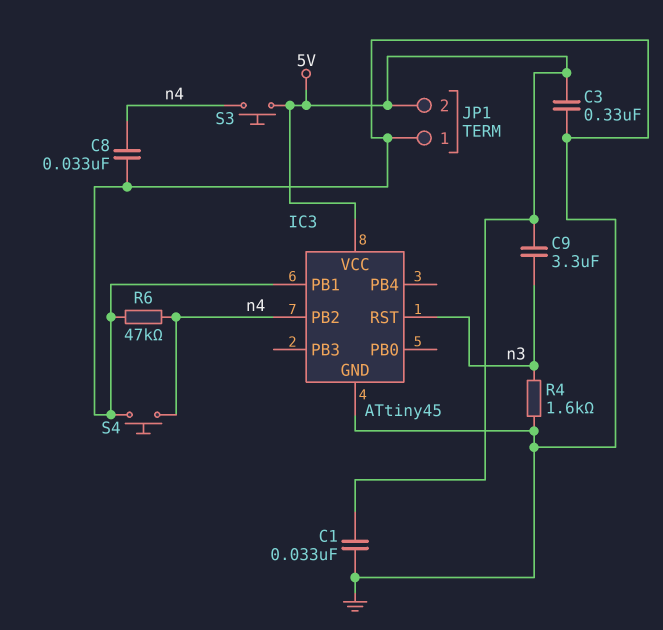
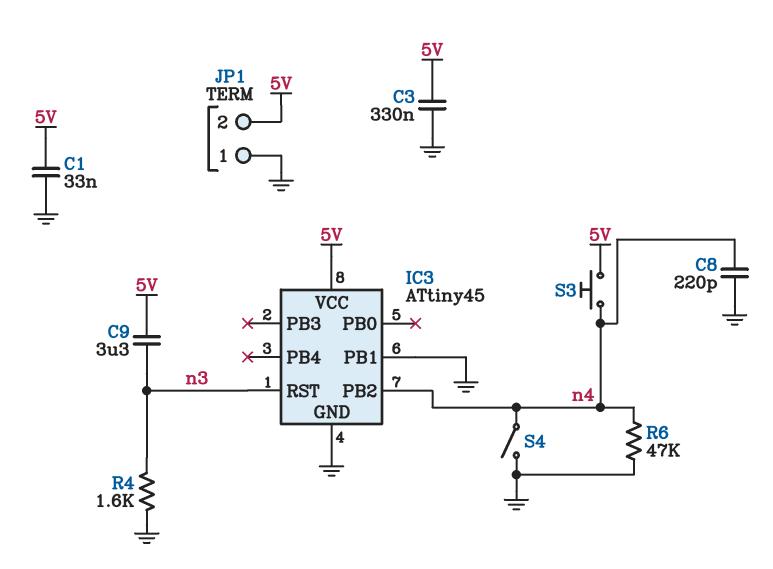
C8: 33nF (GND, n4) -> 220pF (GND, n4)
S4: button (GND, n4) -> switch (GND, n4)

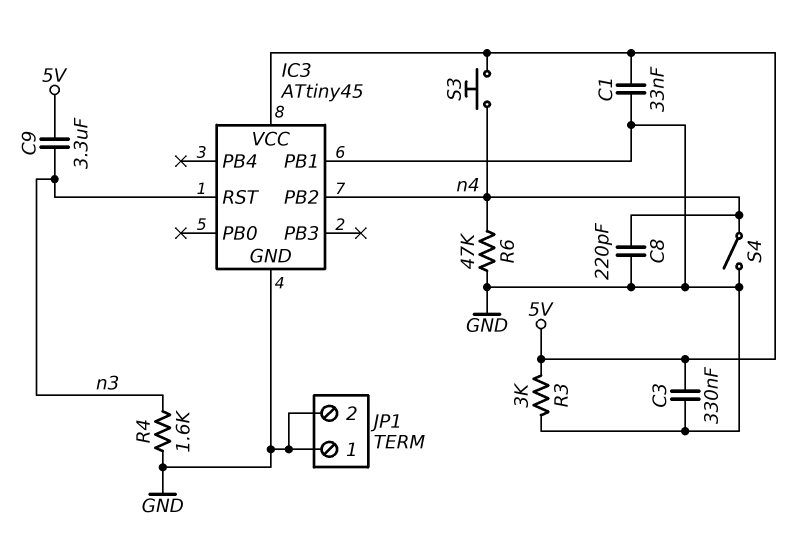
JP1 pin 2: 5V -> GND
R3: none -> 3k (5V, GND)

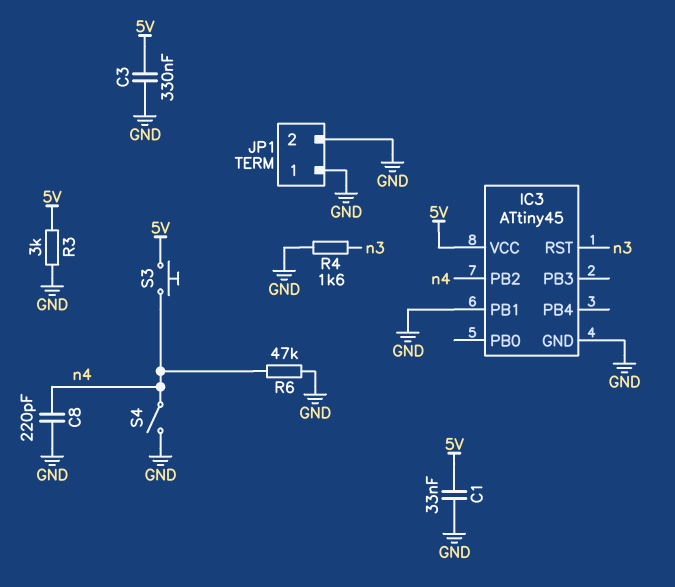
C9: 3.3uF (5V, n3) -> none

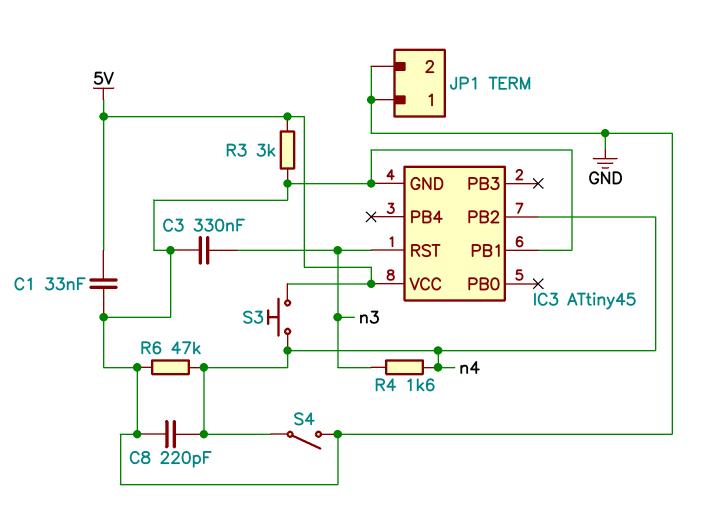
C3: 330nF (5V, GND) -> 330nF (GND, n3)
R4: 1.6k (GND, n3) -> 1.6k (n3, n4)

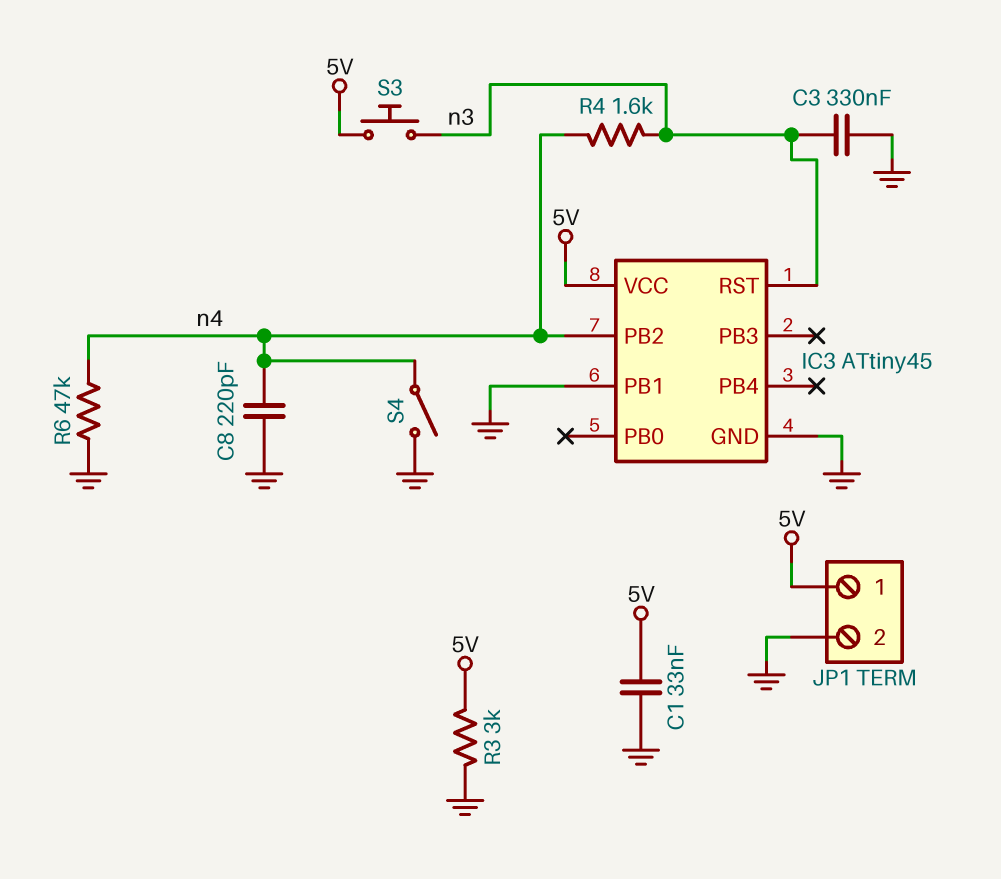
JP1 pin 1: GND -> 5V
S3: button (5V, n4) -> button (5V, n3)

